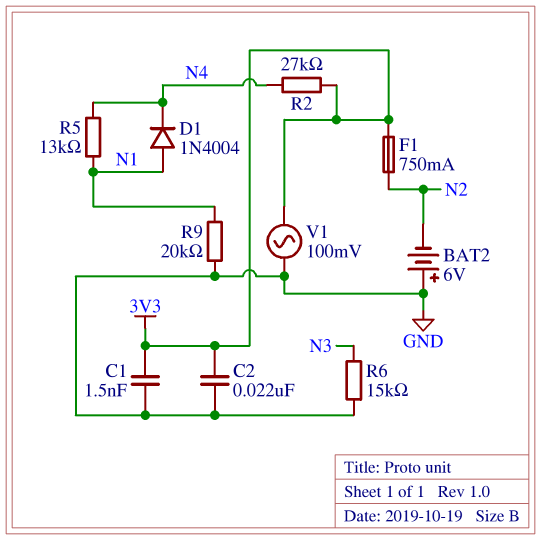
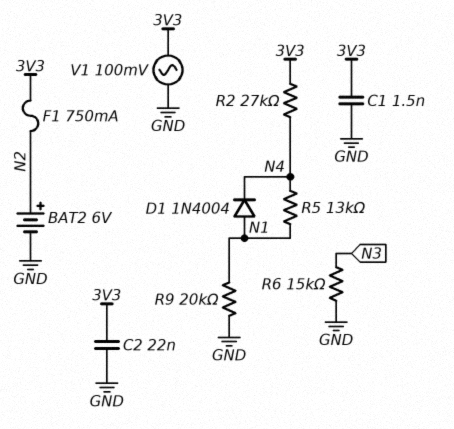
BAT2: 6V (plus GND, minus N2) -> 6V (plus N2, minus GND)

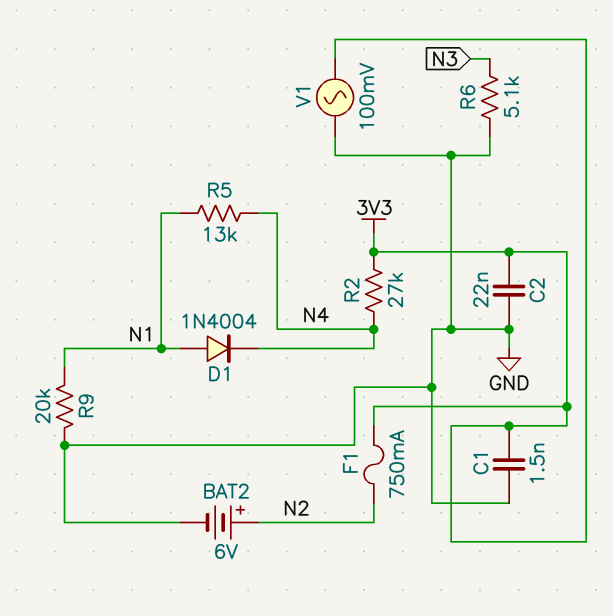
R6: 15k (GND, N3) -> 5.1k (GND, N3)

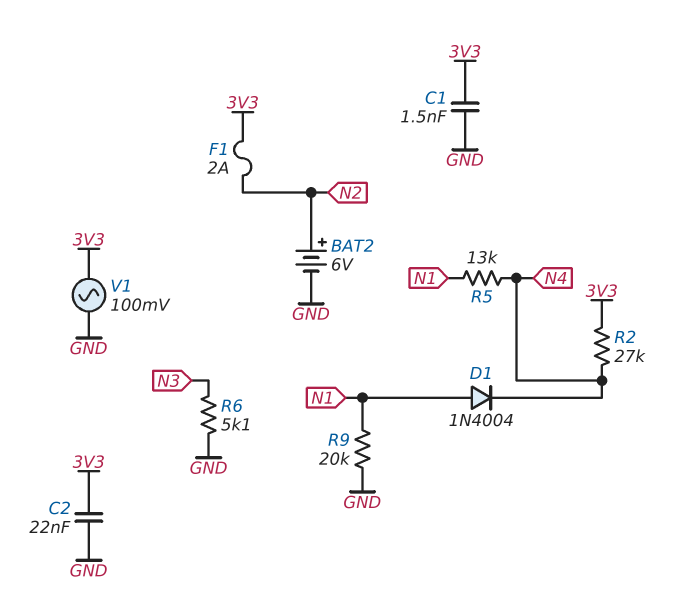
F1: 750mA (3V3, N2) -> 2A (3V3, N2)

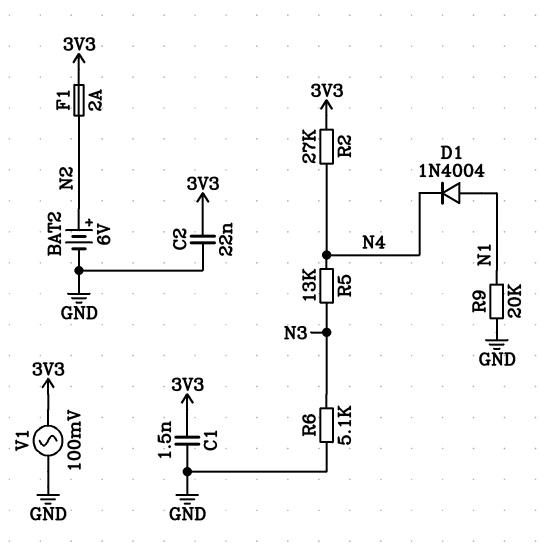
R5: 13k (N1, N4) -> 13k (N3, N4)

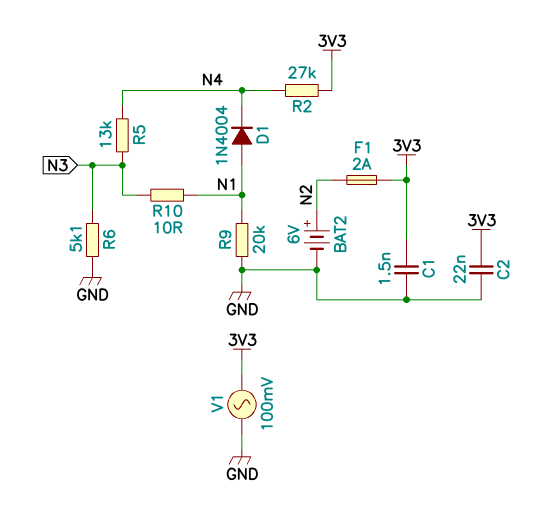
R10: none -> 10 (N1, N3)

